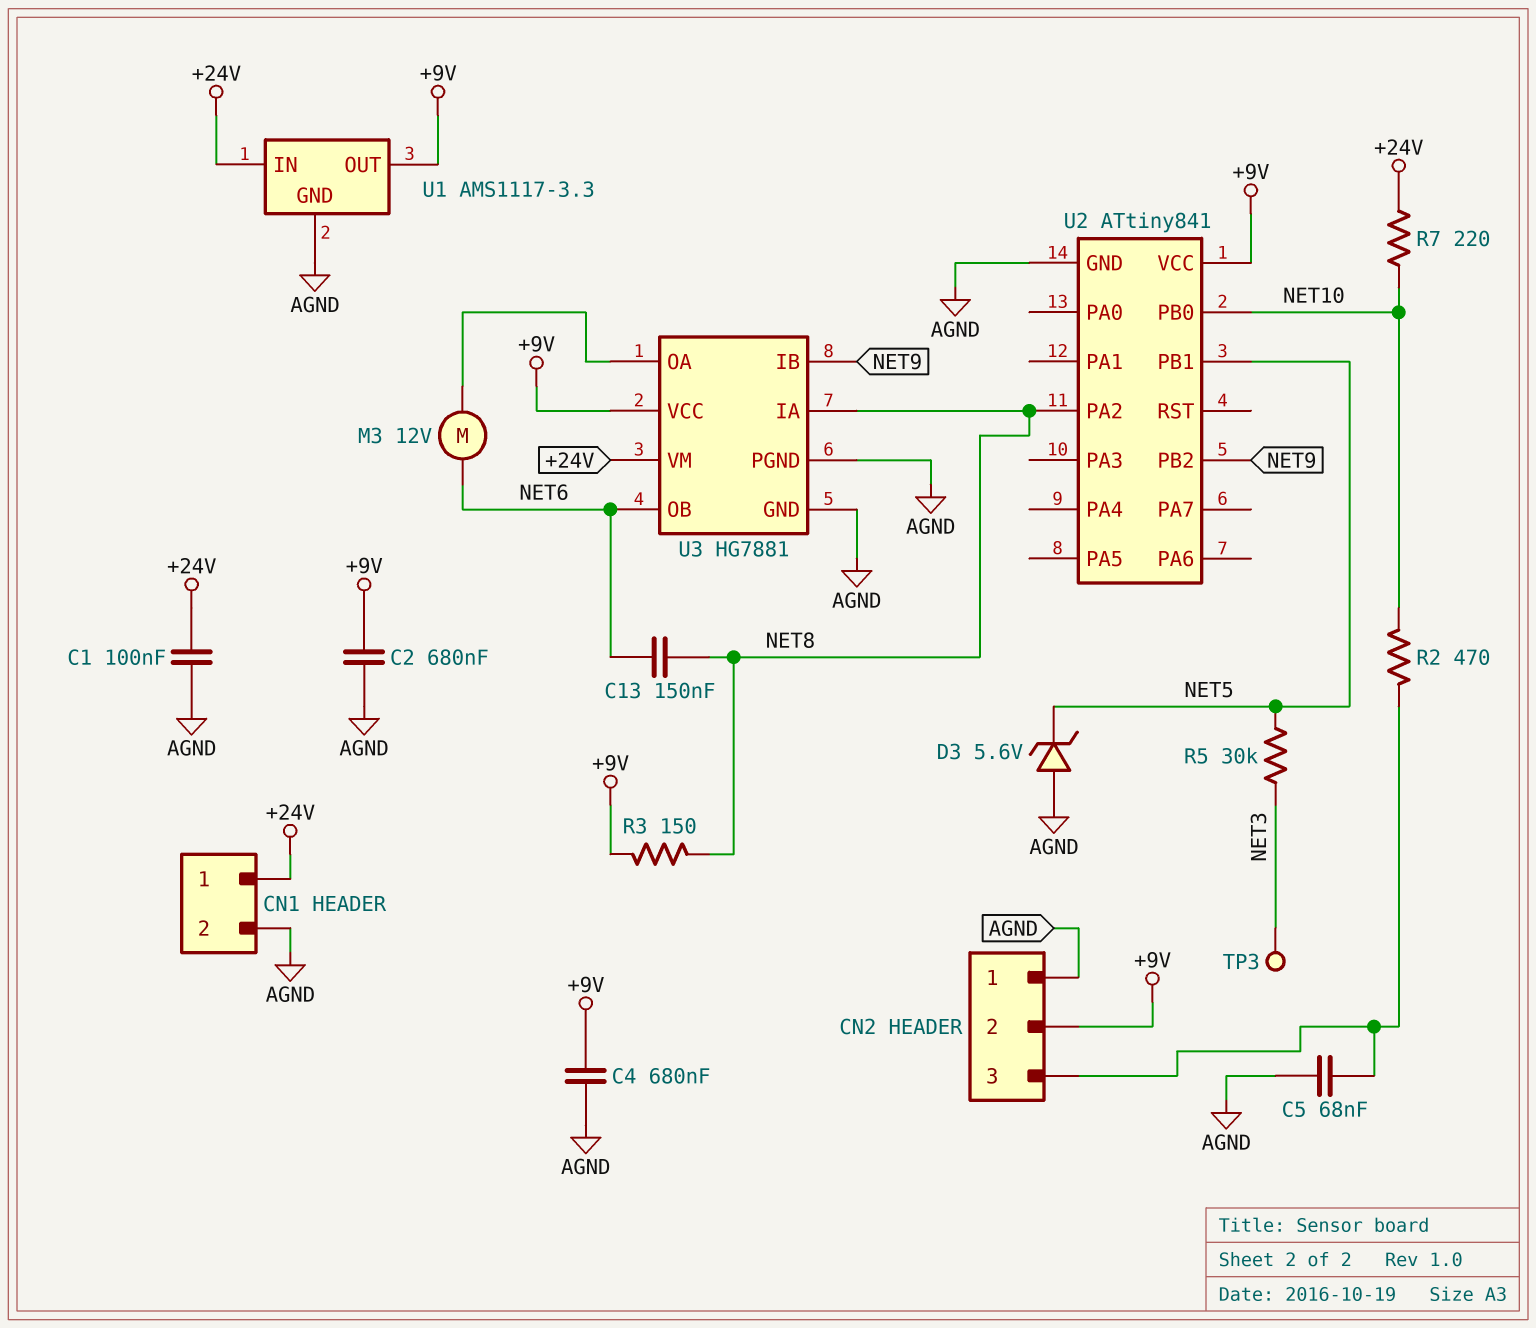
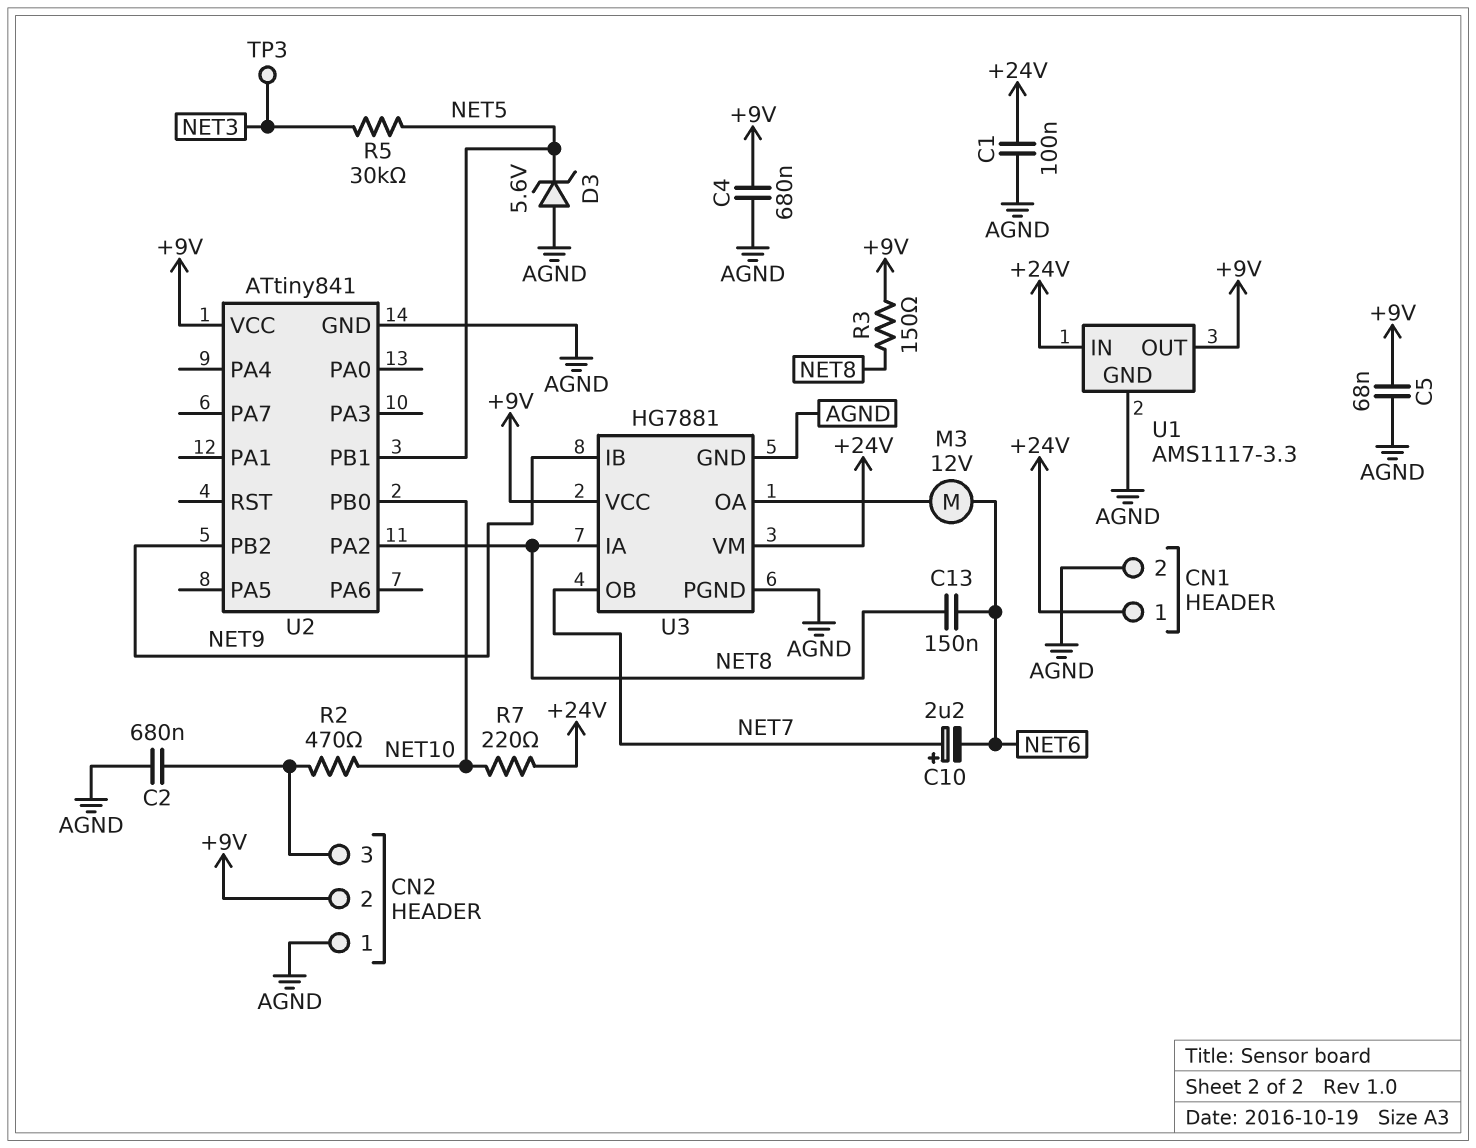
C2: 680nF (+9V, AGND) -> 680nF (AGND, CN2/3)
C5: 68nF (AGND, CN2/3) -> 68nF (+9V, AGND)
C10: none -> 2.2uF (plus NET7, minus NET6)
U3 pin OB: NET6 -> NET7

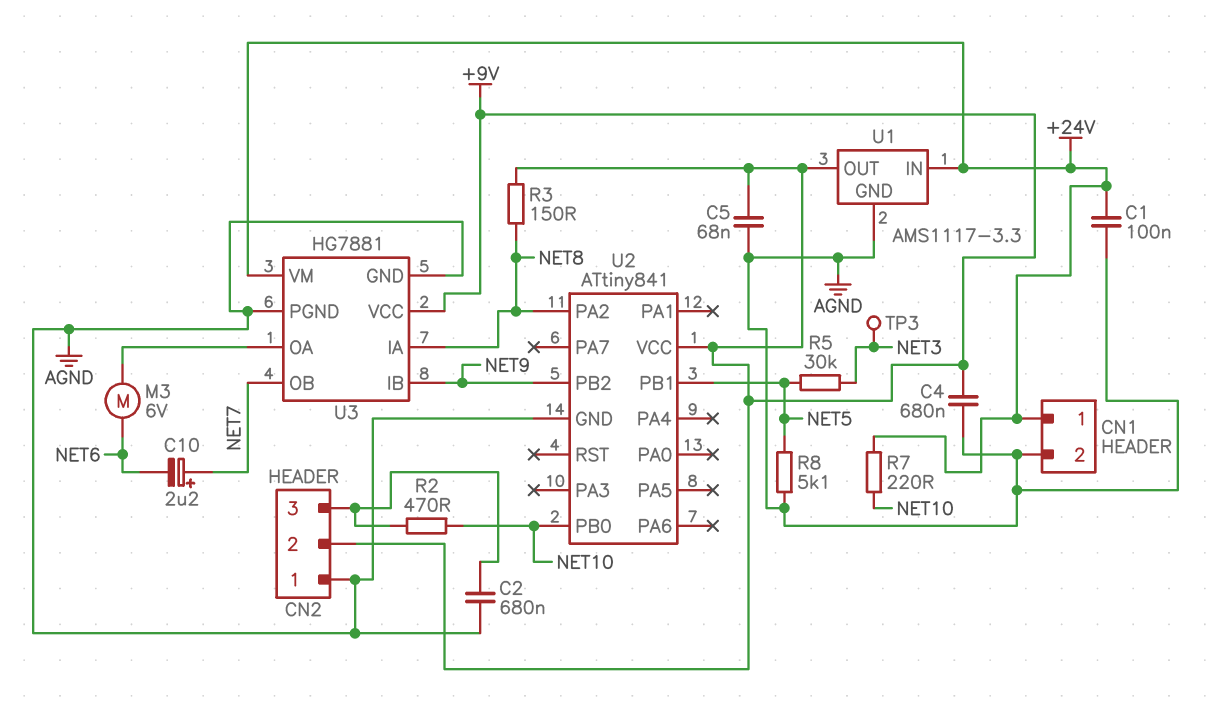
C13: 150nF (NET6, NET8) -> none
D3: zener 5.6V (A AGND, K NET5) -> none
M3: motor 12V (NET6, U3/OA) -> motor 6V (NET6, U3/OA)
R8: none -> 5.1k (AGND, NET5)

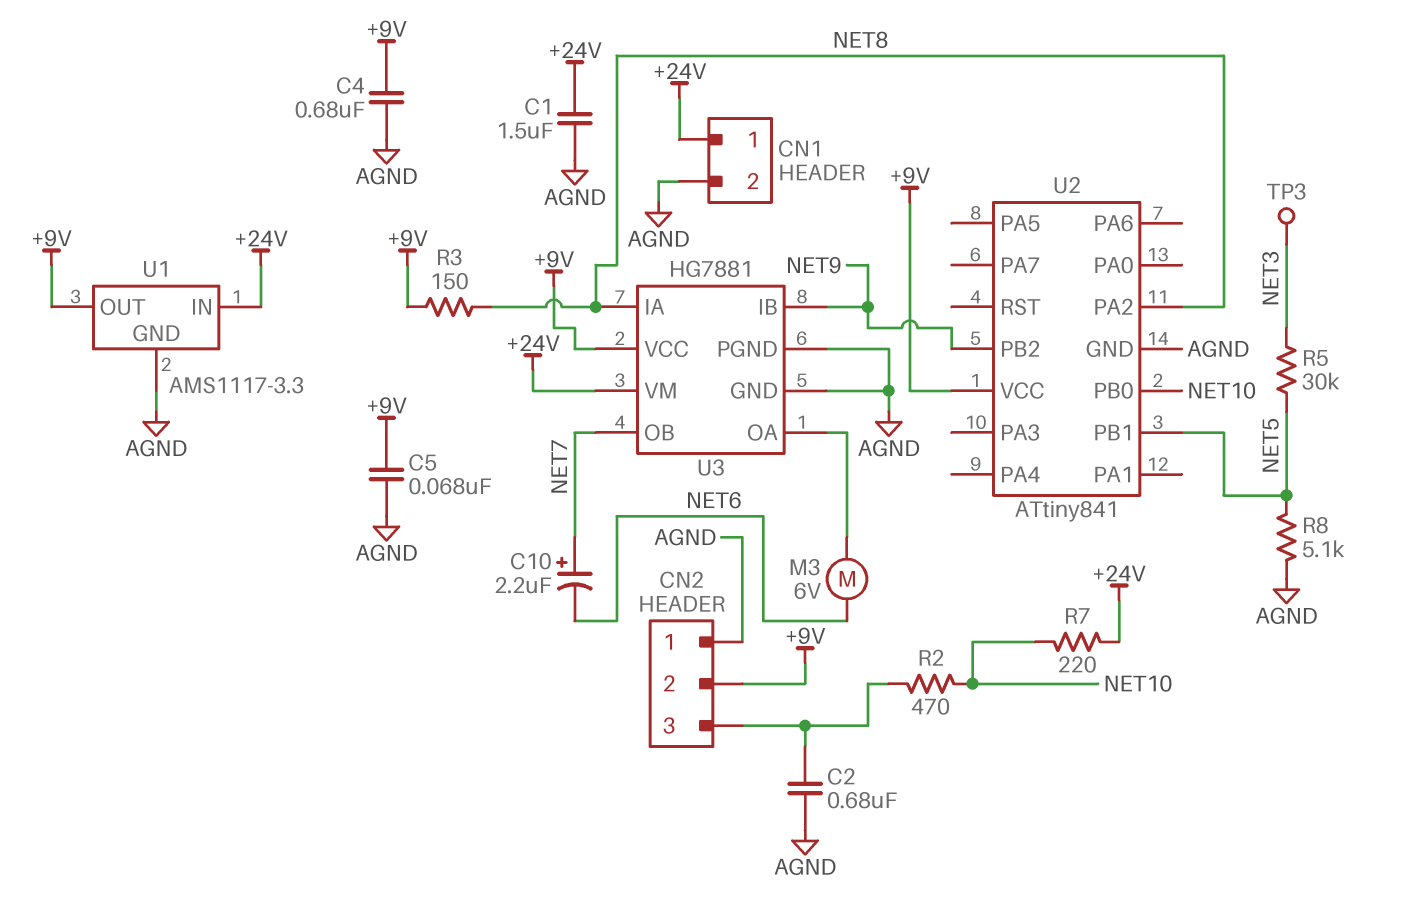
C1: 100nF (+24V, AGND) -> 1.5uF (+24V, AGND)

